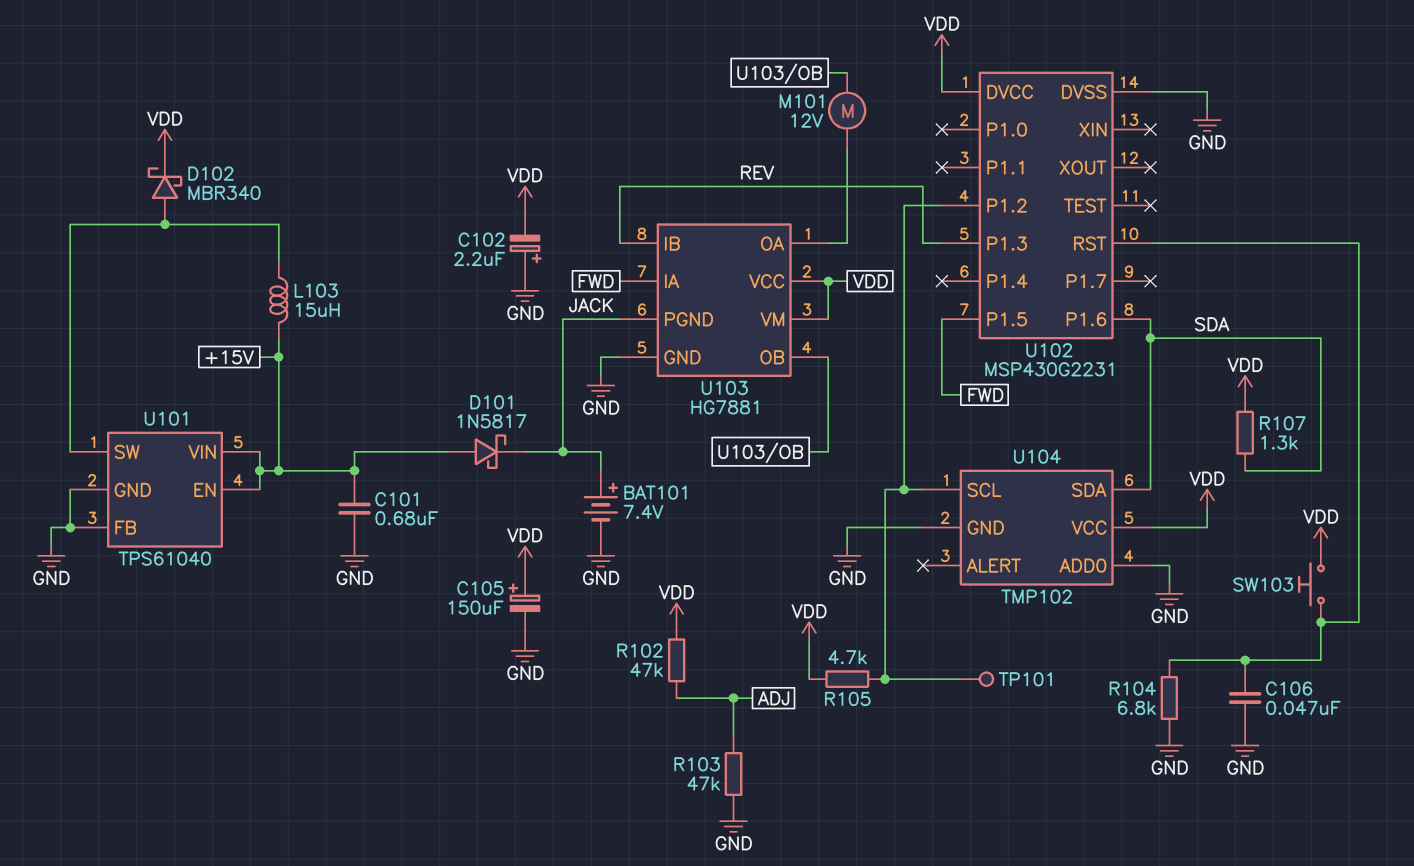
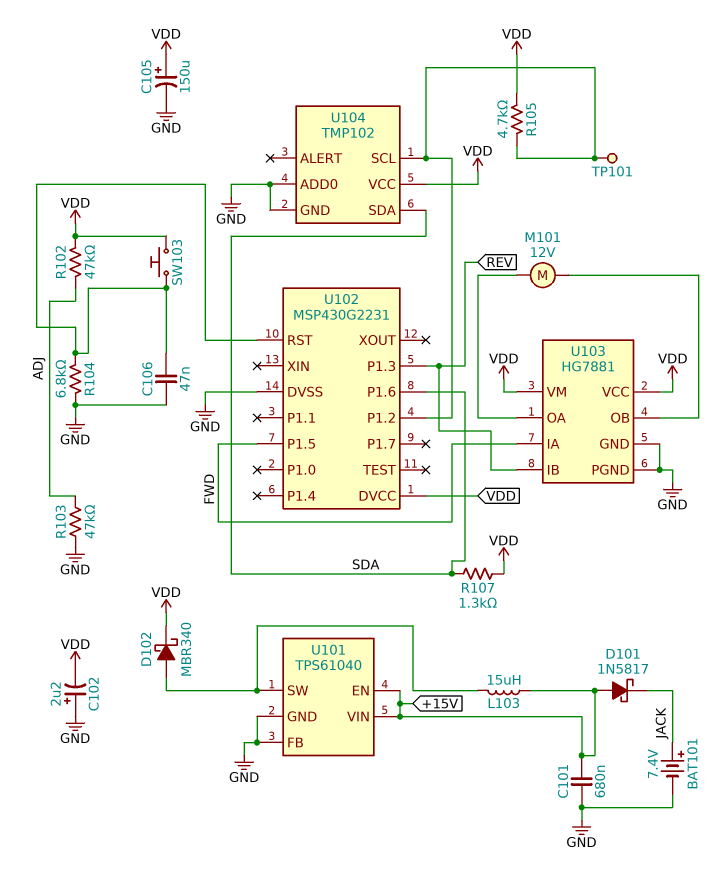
U103 pin PGND: JACK -> GND

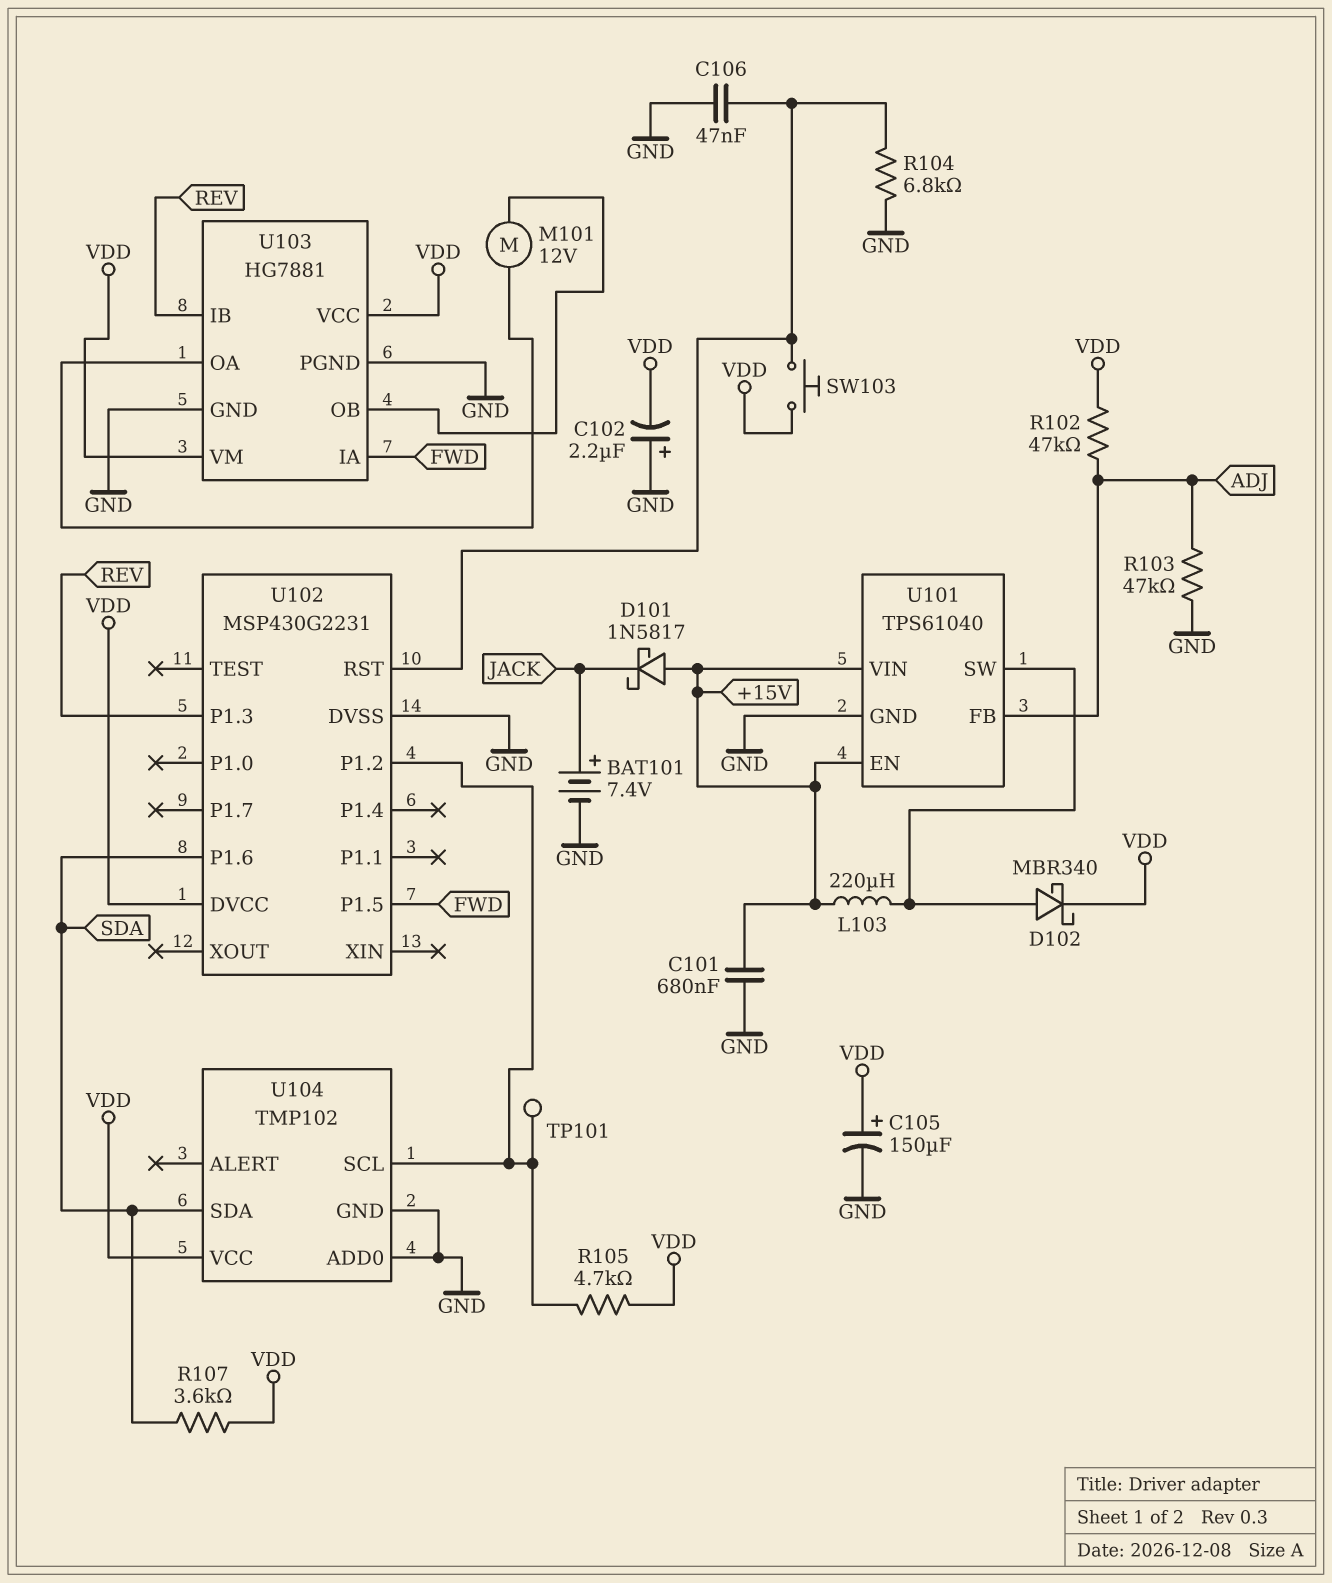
L103: 15uH (+15V, U101/SW) -> 220uH (+15V, U101/SW)
R107: 1.3k (SDA, VDD) -> 3.6k (SDA, VDD)
U101 pin FB: GND -> ADJ

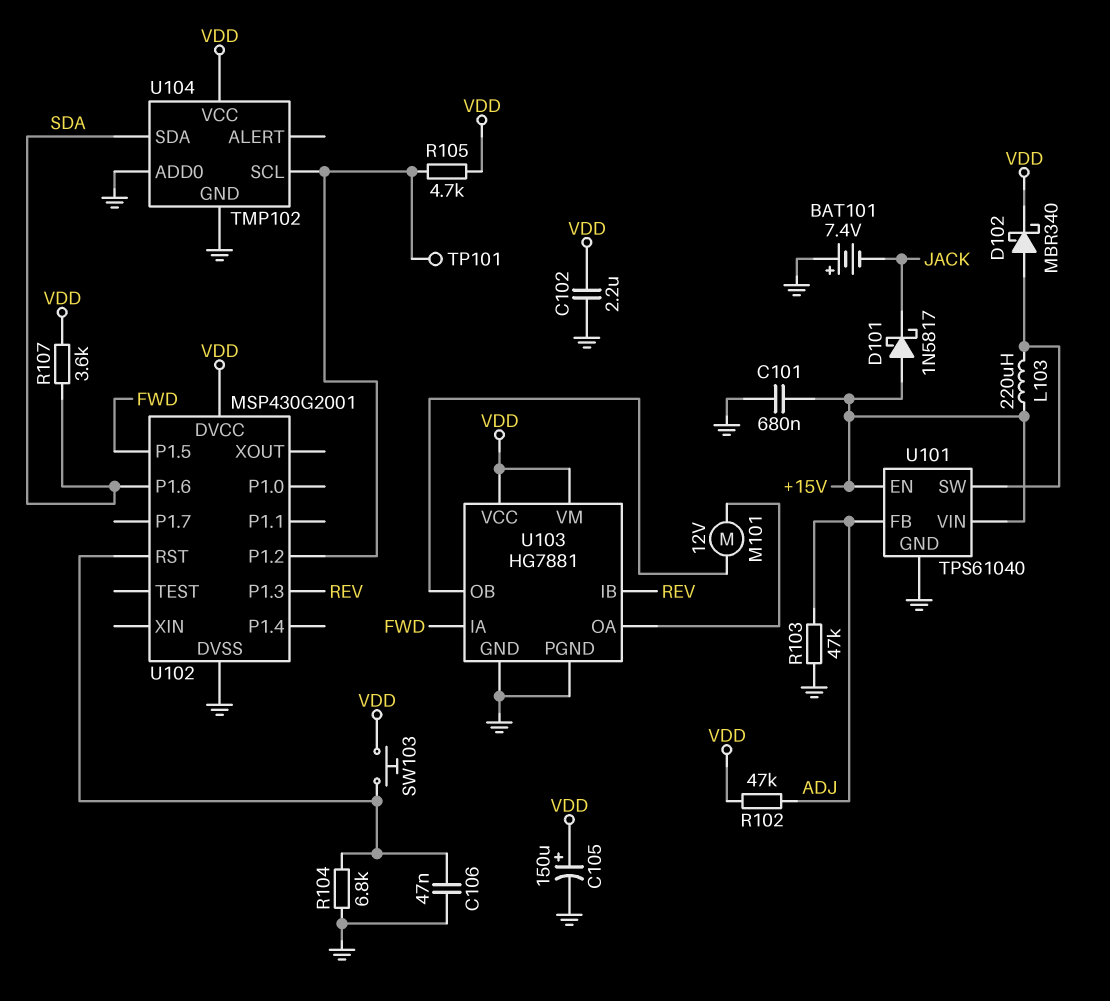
BAT101: 7.4V (plus JACK, minus GND) -> 7.4V (plus GND, minus JACK)
C102: 2.2uF (plus GND, minus VDD) -> 2.2uF (GND, VDD)
U102: MSP430G2231 -> MSP430G2001

